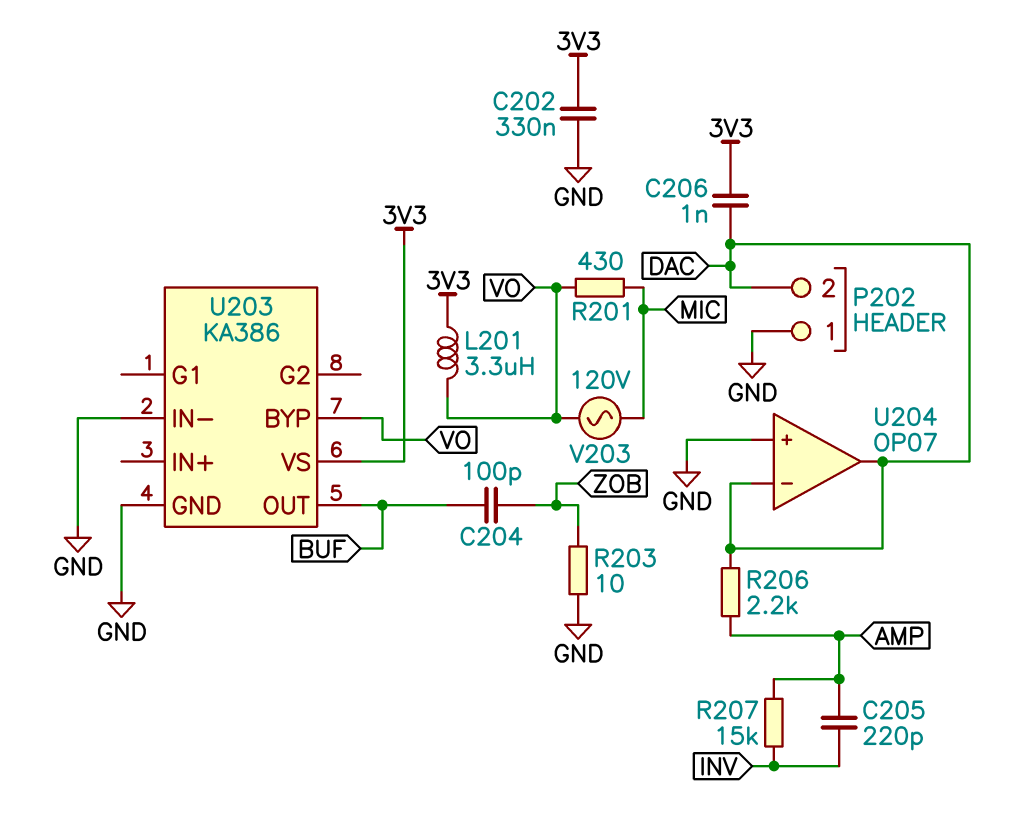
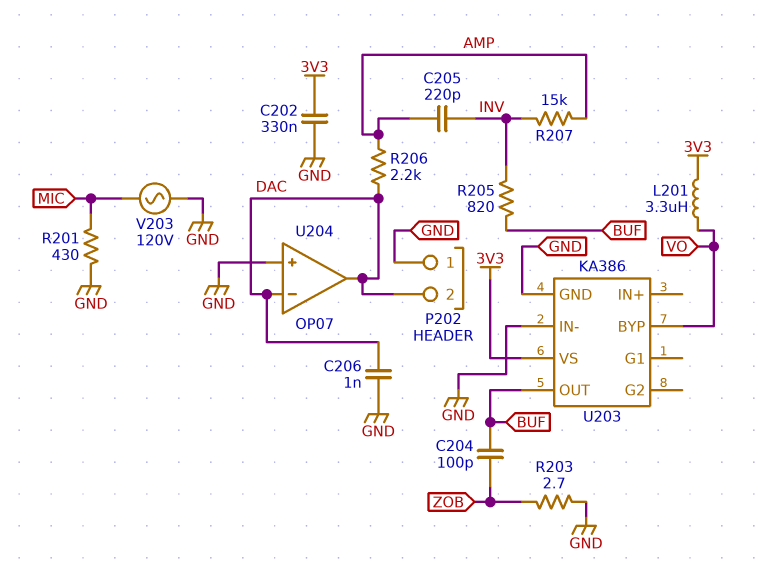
C206: 1nF (3V3, DAC) -> 1nF (DAC, GND)
R201: 430 (MIC, VO) -> 430 (GND, MIC)
R203: 10 (GND, ZOB) -> 2.7 (GND, ZOB)
R205: none -> 820 (BUF, INV)
V203: AC 120V (MIC, VO) -> AC 120V (GND, MIC)

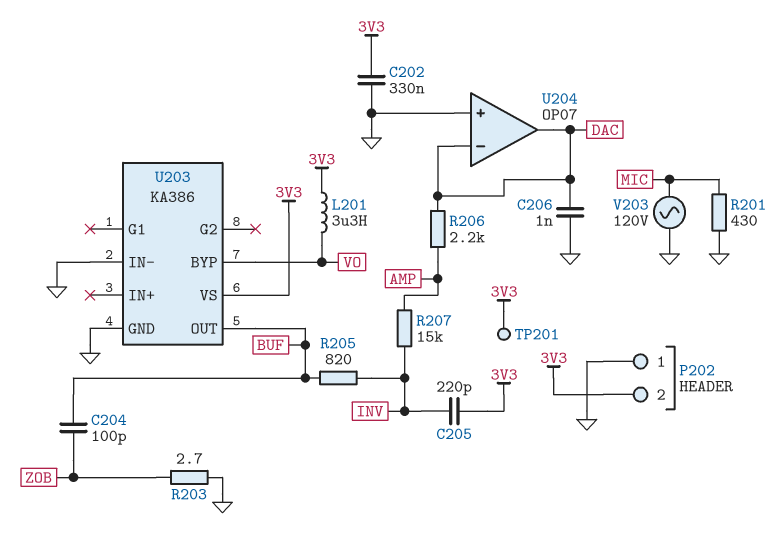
C205: 220pF (AMP, INV) -> 220pF (3V3, INV)
P202 pin 2: DAC -> 3V3
TP201: none -> test point (3V3)

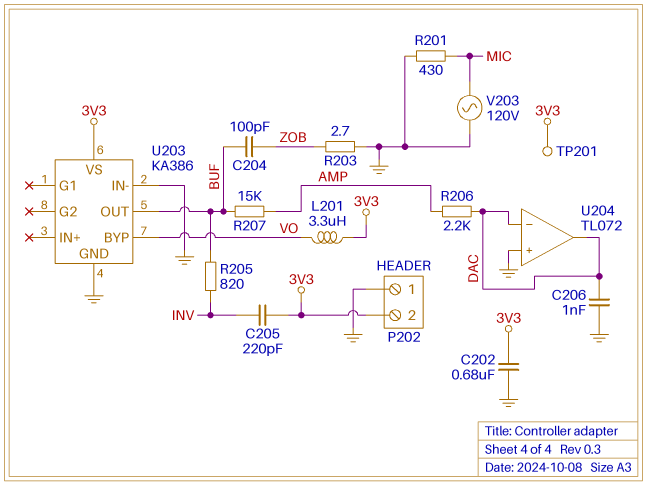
C202: 330nF (3V3, GND) -> 680nF (3V3, GND)
R207: 15k (AMP, INV) -> 15k (AMP, BUF)
U204: OP07 -> TL072

